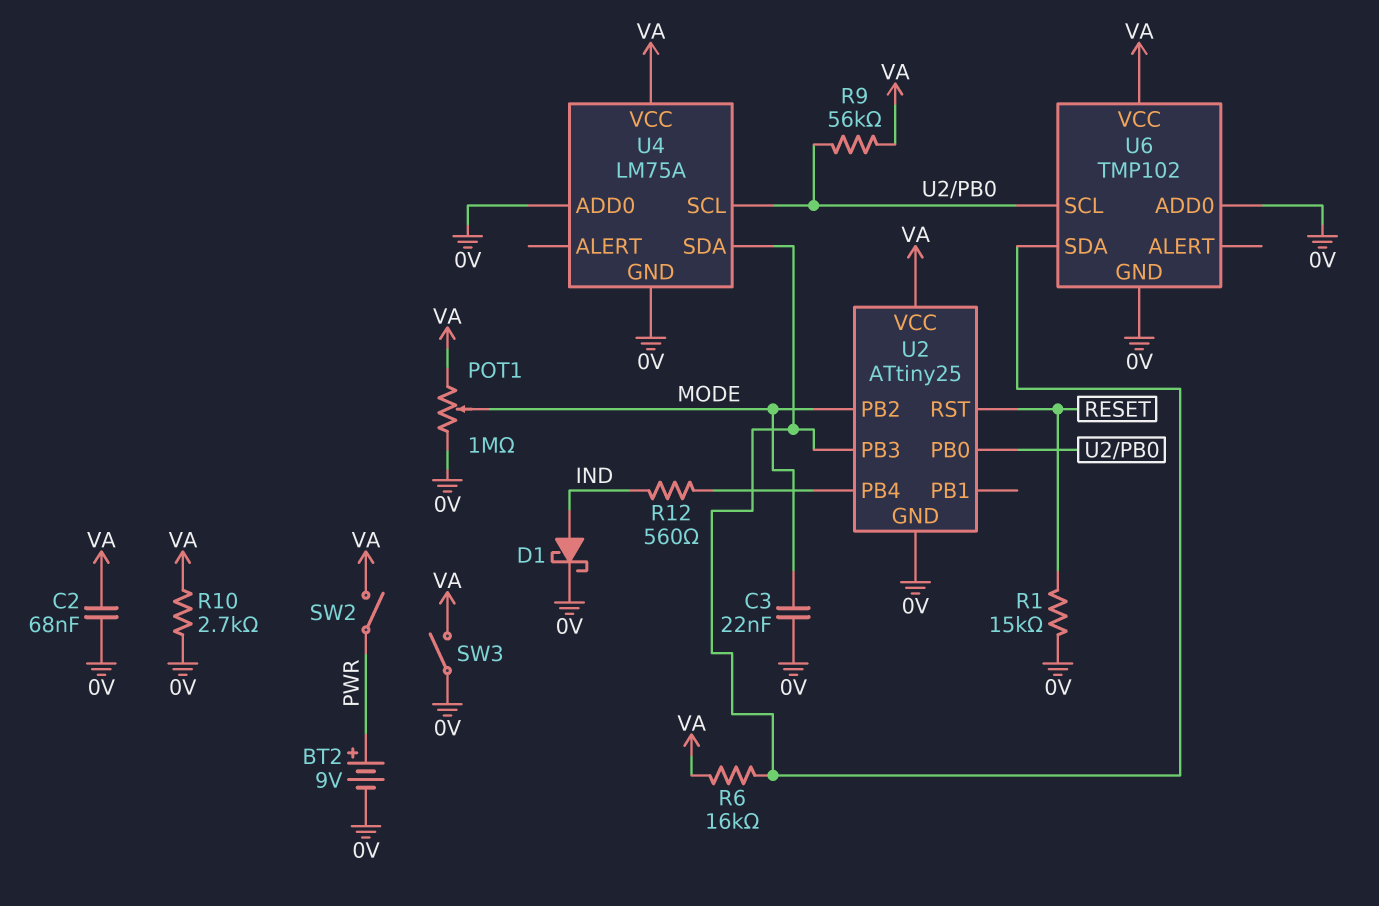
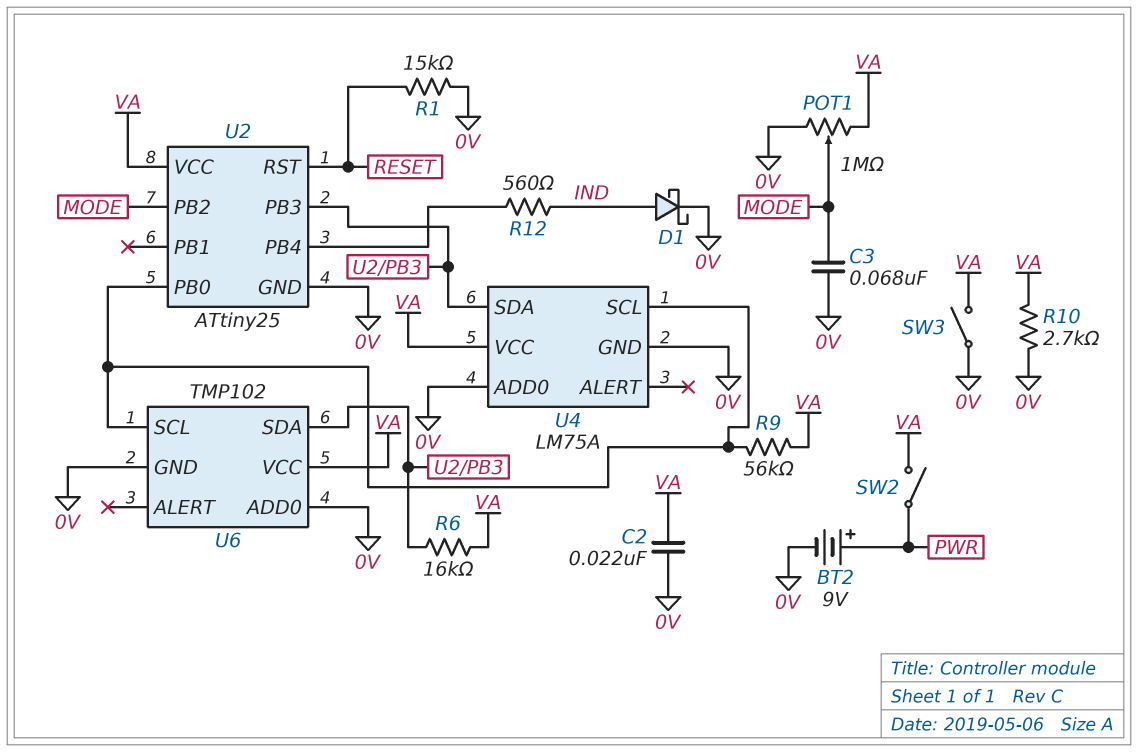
C2: 68nF (0V, VA) -> 22nF (0V, VA)
C3: 22nF (0V, MODE) -> 68nF (0V, MODE)

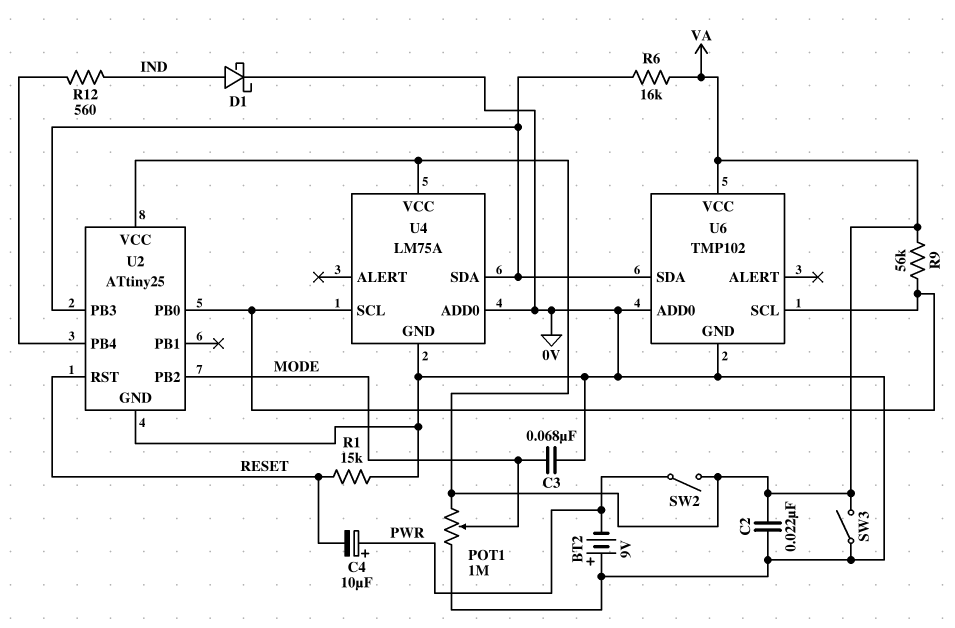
BT2: 9V (plus PWR, minus 0V) -> 9V (plus 0V, minus PWR)
C4: none -> 10uF (plus PWR, minus RESET)
R10: 2.7k (0V, VA) -> none

